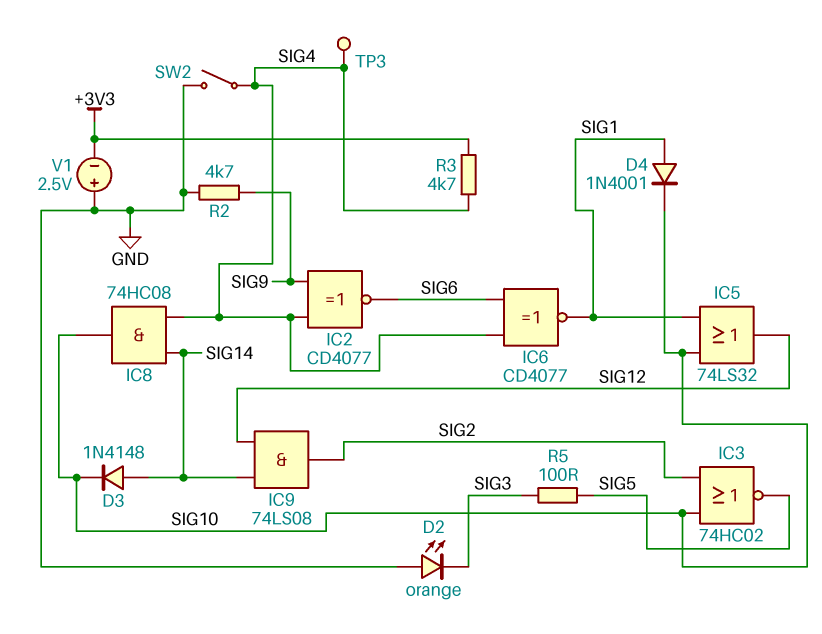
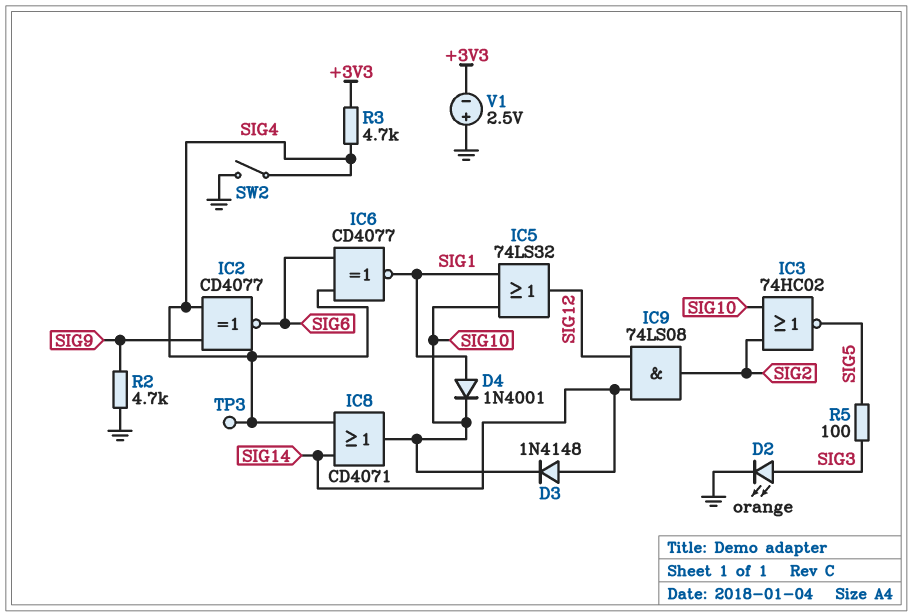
D2: LED orange (A GND, K SIG3) -> LED orange (A SIG3, K GND)
IC8: AND 74HC08 (in SIG4, in SIG14, out SIG10) -> OR CD4071 (in SIG4, in SIG14, out SIG10)

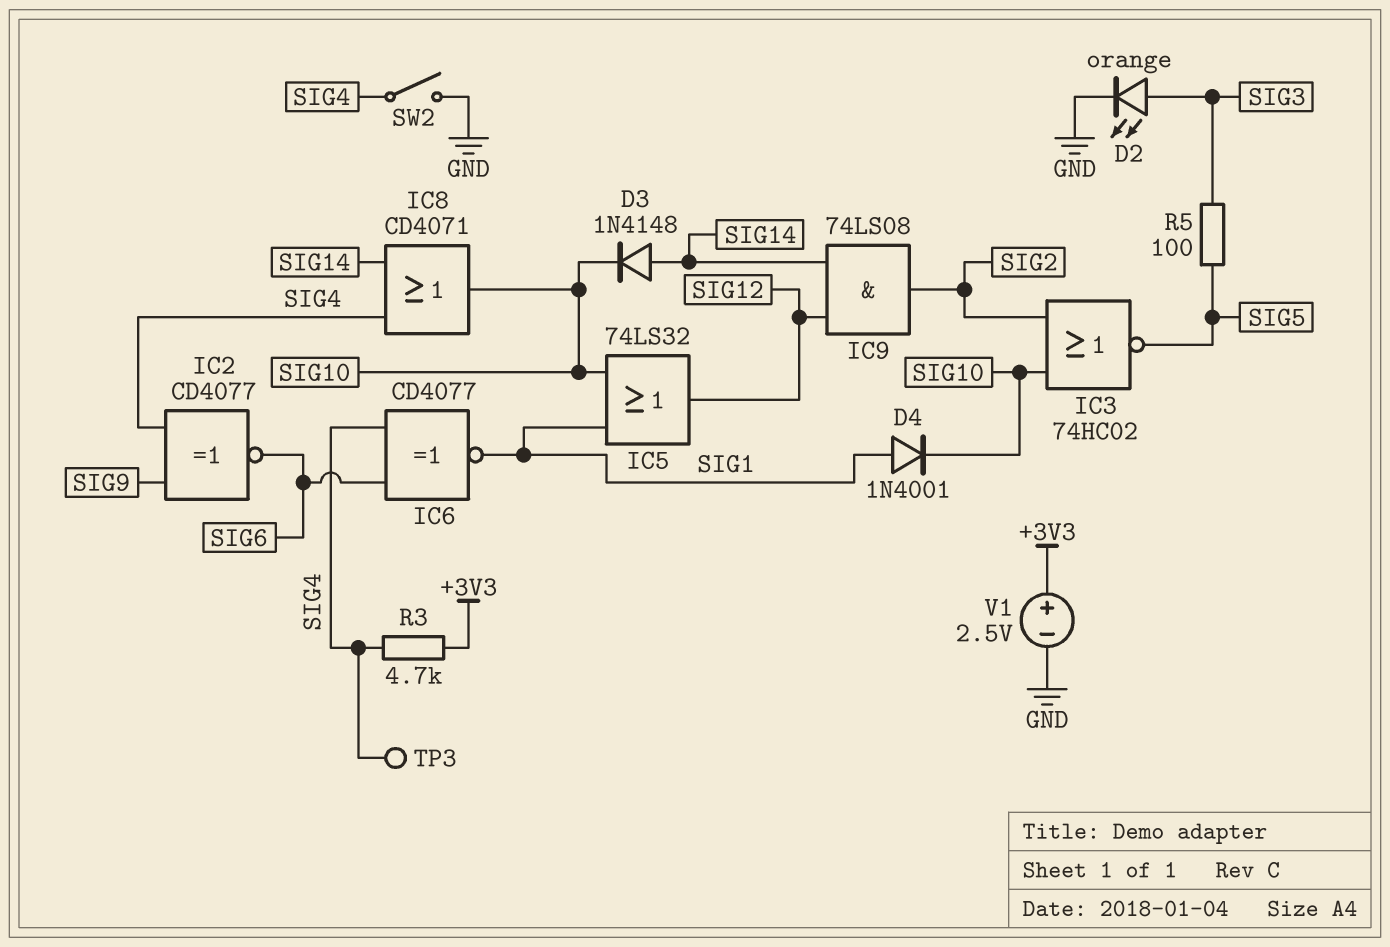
R2: 4.7k (GND, SIG9) -> none
V1: 2.5V (plus GND, minus +3V3) -> 2.5V (plus +3V3, minus GND)

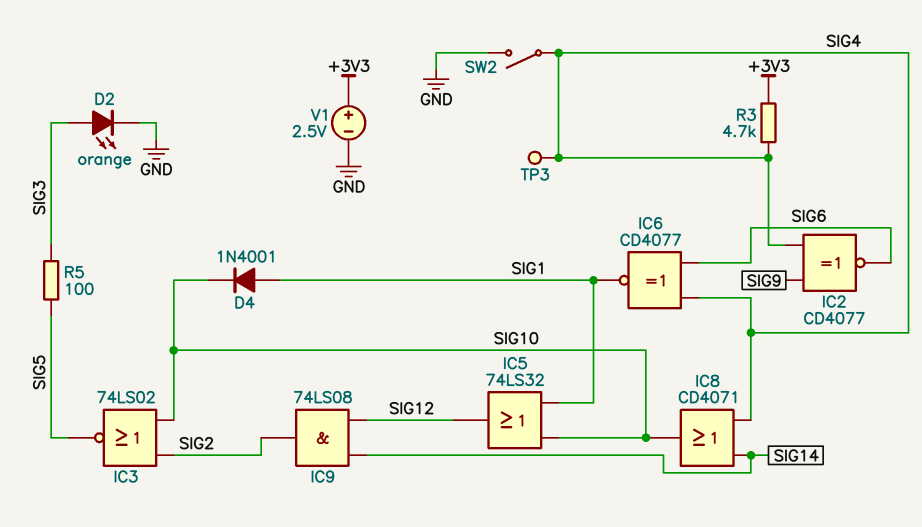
D3: diode 1N4148 (A SIG14, K SIG10) -> none
IC3: NOR 74HC02 (in SIG2, in SIG10, out SIG5) -> NOR 74LS02 (in SIG2, in SIG10, out SIG5)

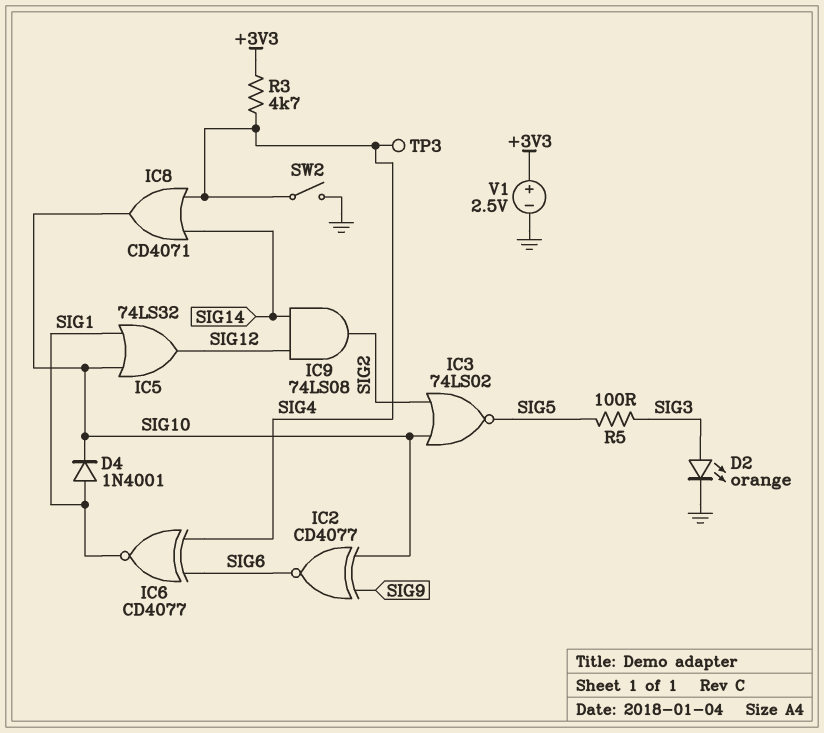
IC2: XNOR CD4077 (in SIG4, in SIG9, out SIG6) -> XNOR CD4077 (in SIG9, in SIG10, out SIG6)

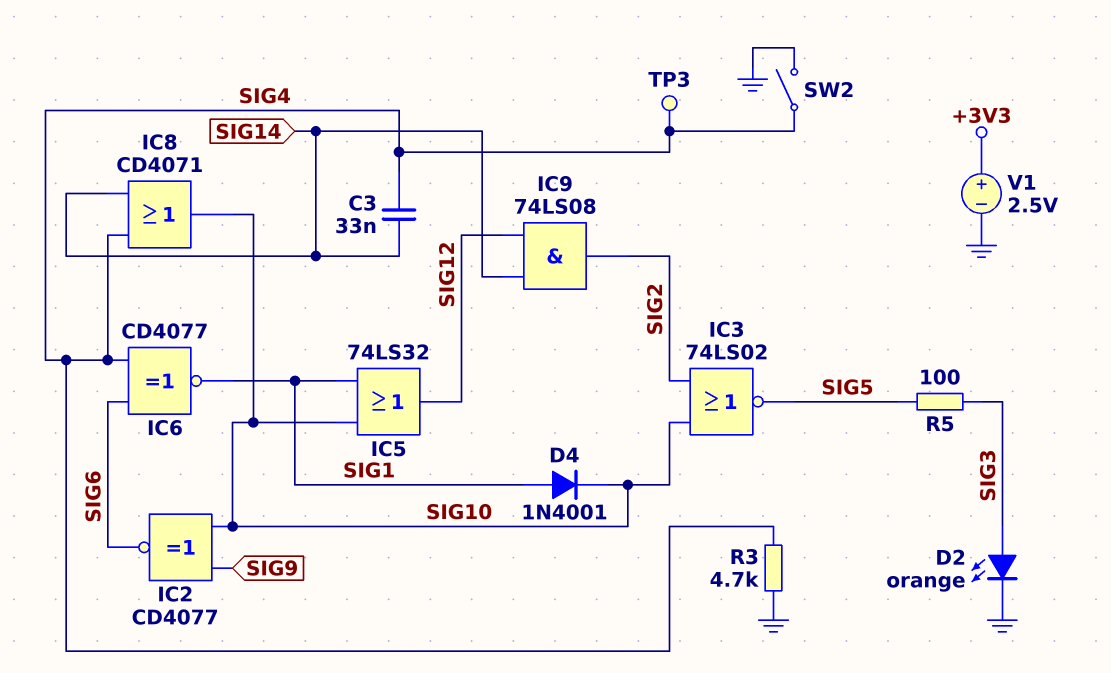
C3: none -> 33nF (SIG4, SIG14)
R3: 4.7k (+3V3, SIG4) -> 4.7k (GND, SIG4)

